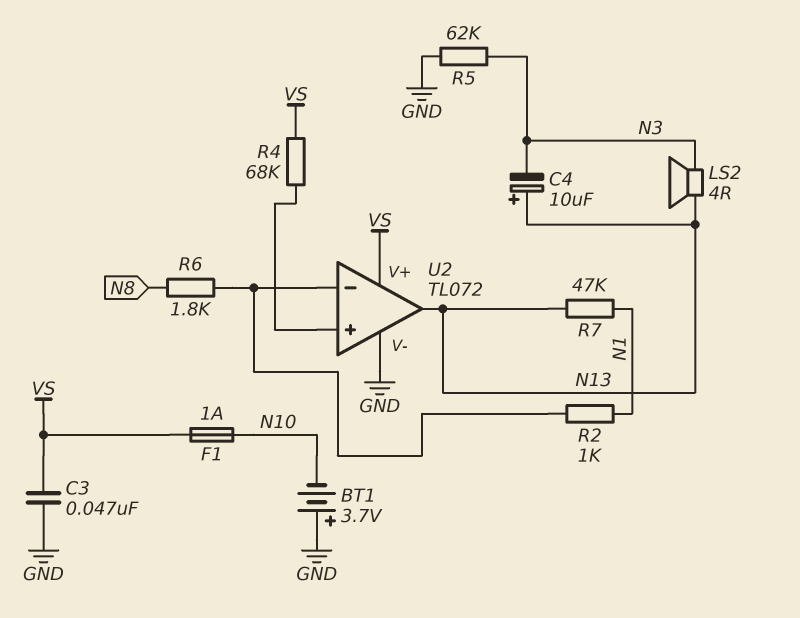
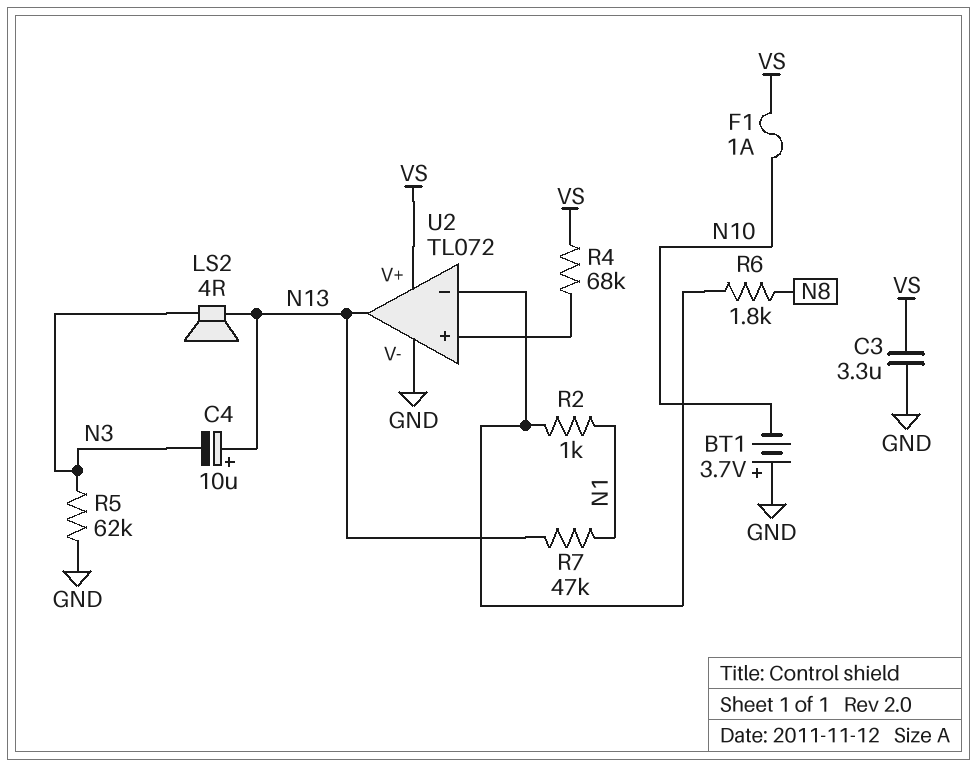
C3: 47nF (GND, VS) -> 3.3uF (GND, VS)

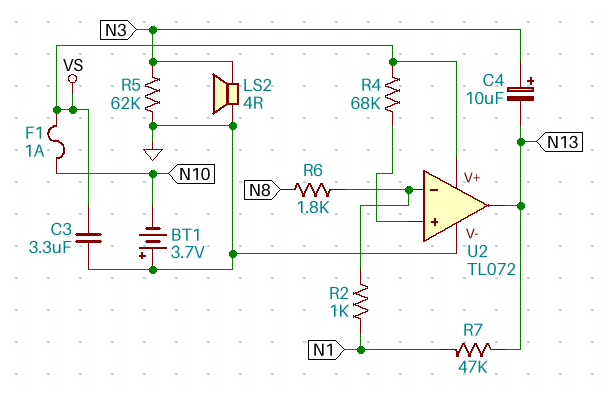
C4: 10uF (plus N13, minus N3) -> 10uF (plus N3, minus N13)
LS2: speaker 4R (N3, N13) -> speaker 4R (GND, N3)

